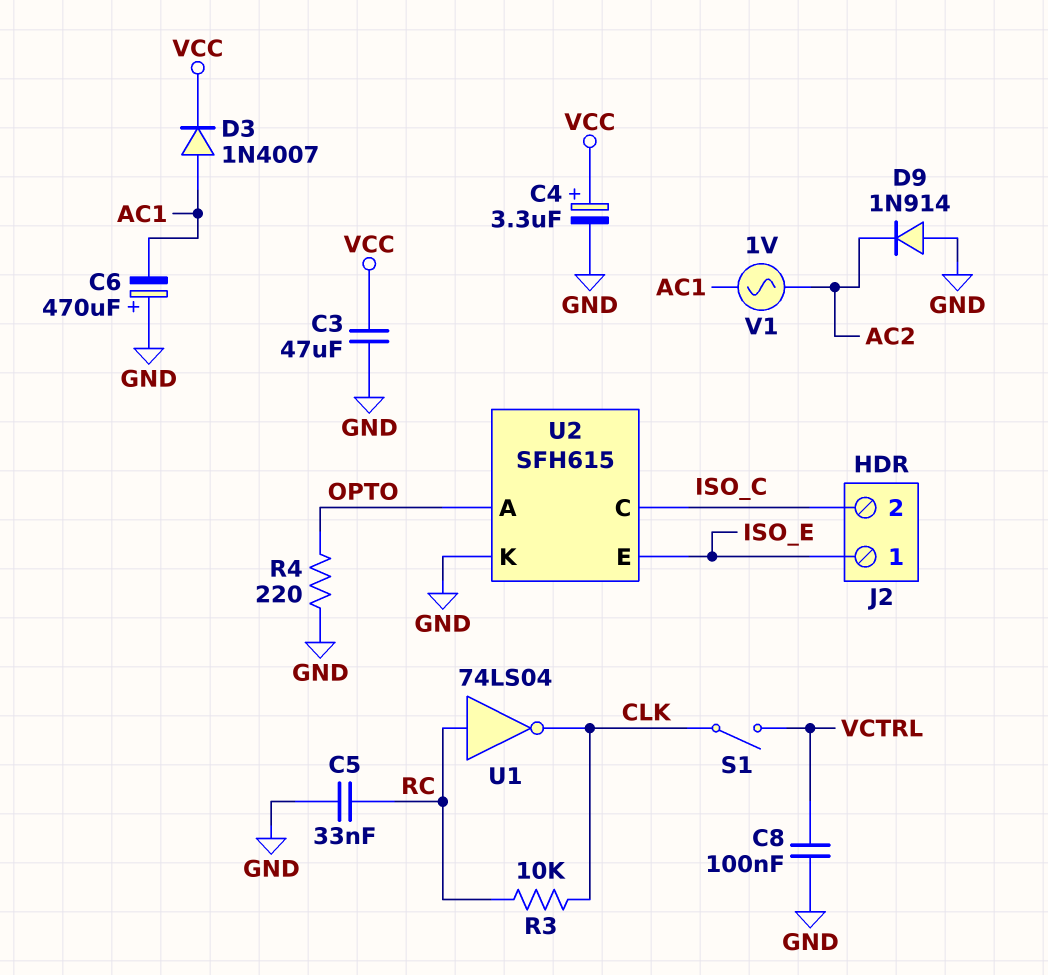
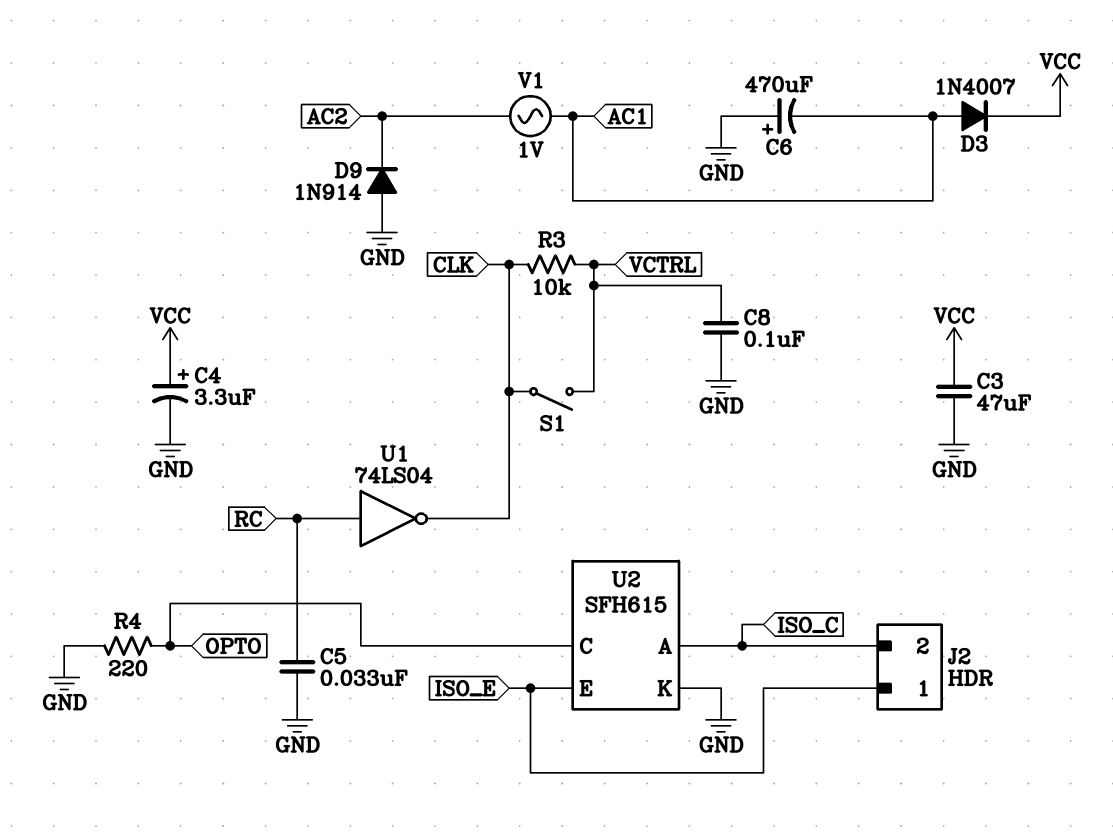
R3: 10k (CLK, RC) -> 10k (CLK, VCTRL)
U2 pin A: OPTO -> ISO_C
U2 pin C: ISO_C -> OPTO

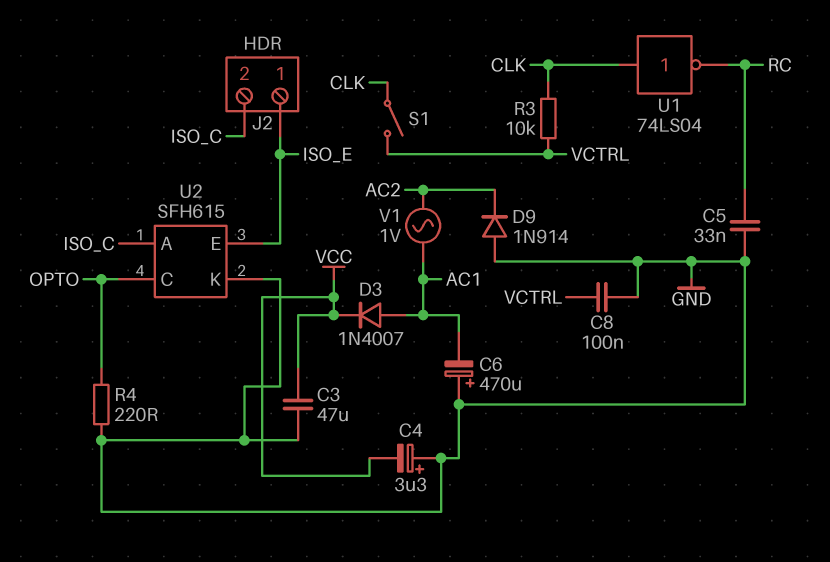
C4: 3.3uF (plus VCC, minus GND) -> 3.3uF (plus GND, minus VCC)
U1: NOT 74LS04 (in RC, out CLK) -> NOT 74LS04 (in CLK, out RC)

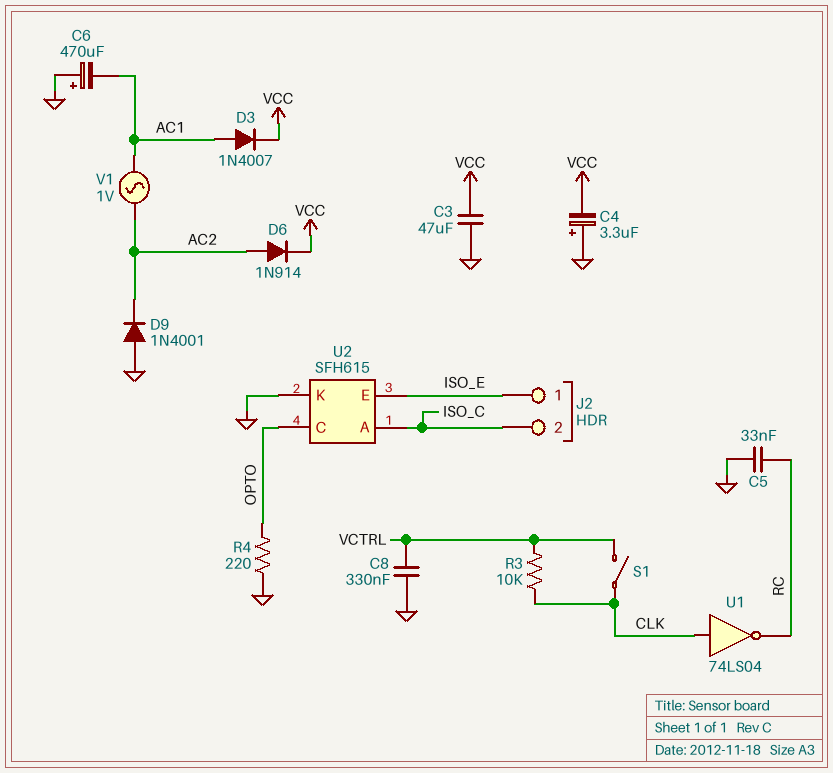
C8: 100nF (GND, VCTRL) -> 330nF (GND, VCTRL)
D6: none -> diode 1N914 (A AC2, K VCC)
D9: diode 1N914 (A GND, K AC2) -> diode 1N4001 (A GND, K AC2)

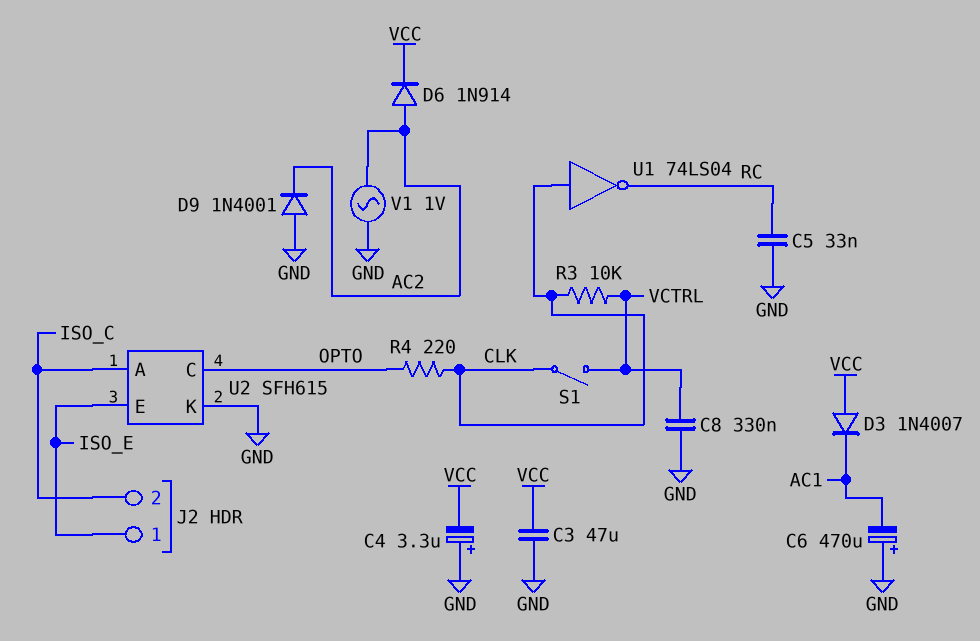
D3: diode 1N4007 (A AC1, K VCC) -> diode 1N4007 (A VCC, K AC1)
R4: 220 (GND, OPTO) -> 220 (CLK, OPTO)
V1: AC 1V (AC1, AC2) -> AC 1V (AC2, GND)

